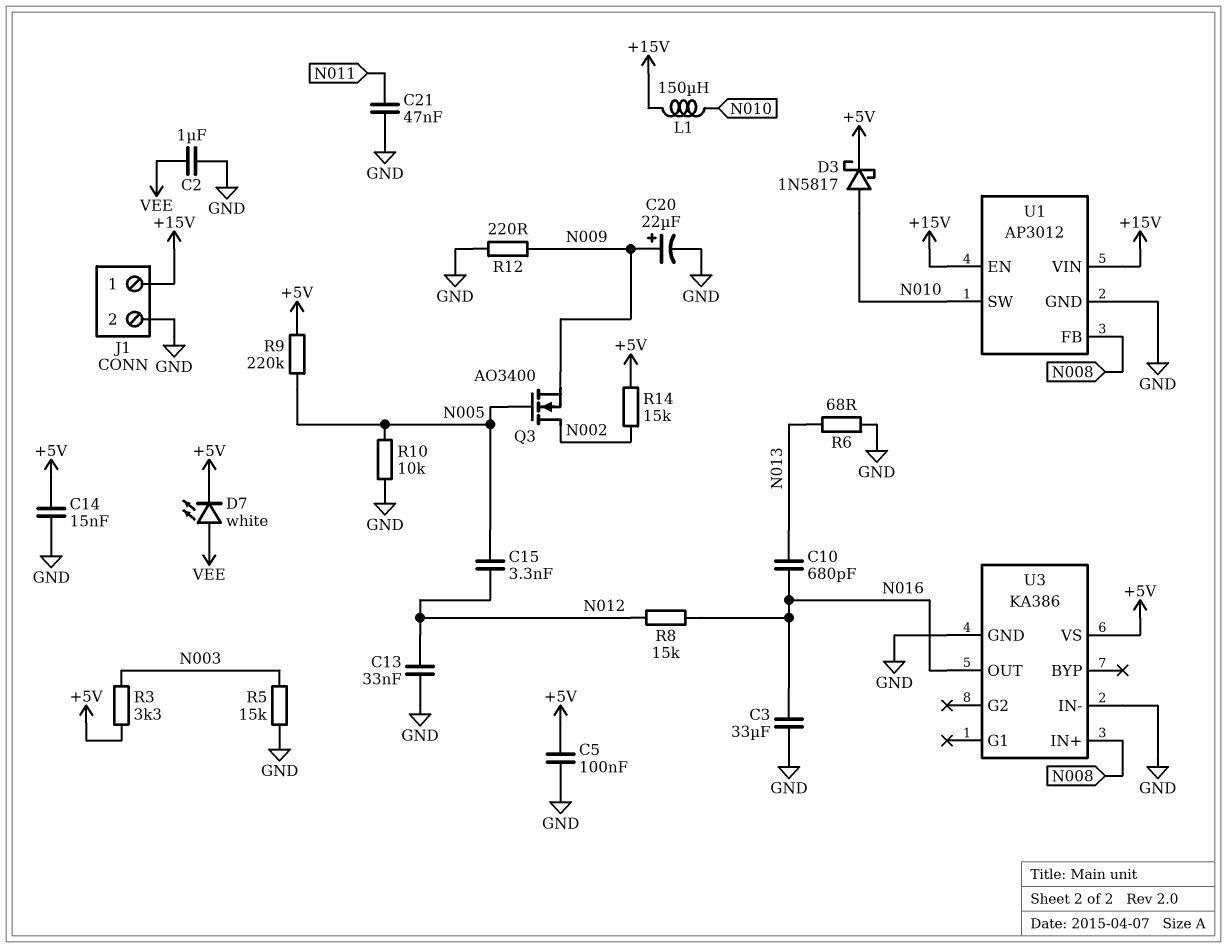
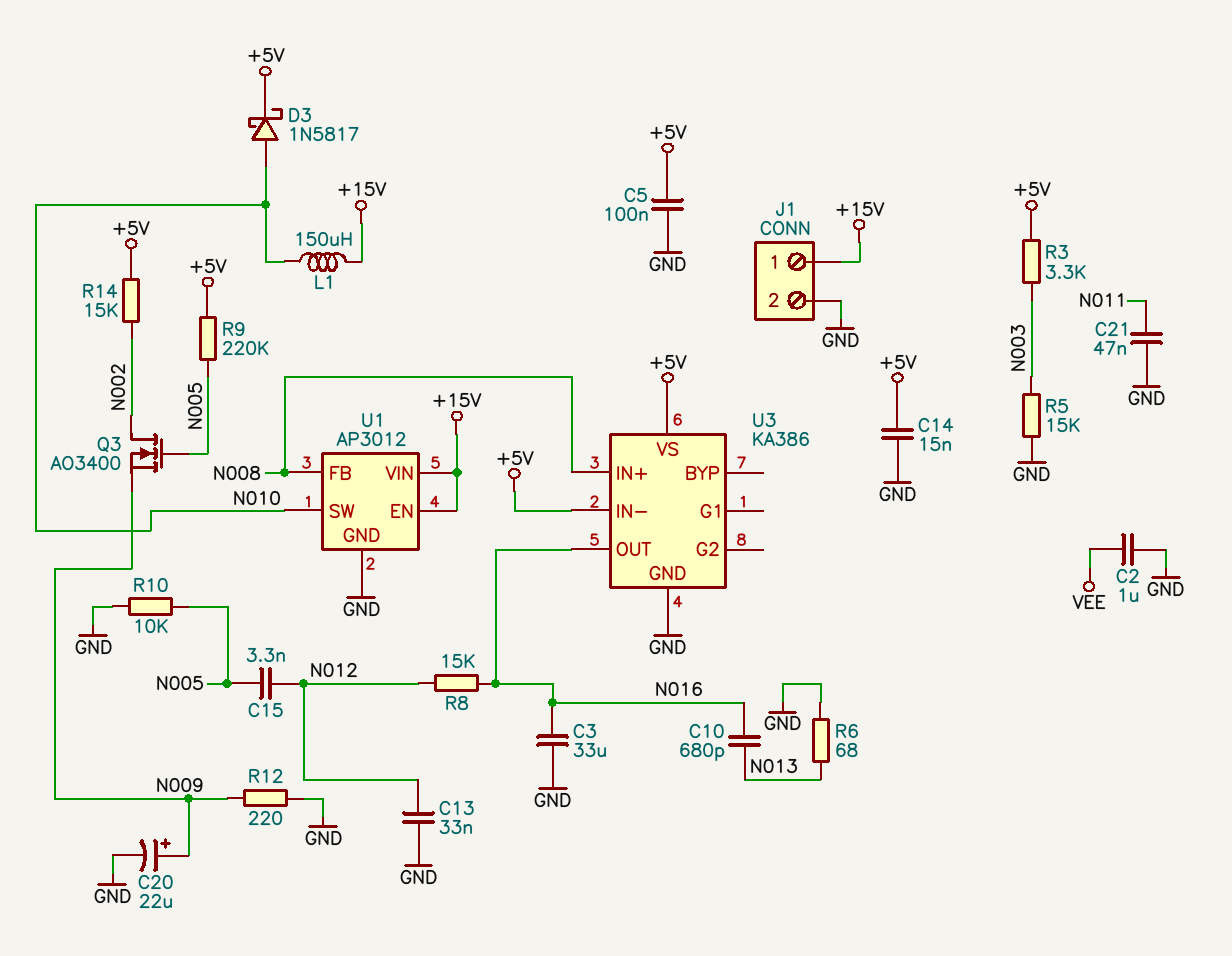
D7: LED white (A VEE, K +5V) -> none
U3 pin IN-: GND -> +5V

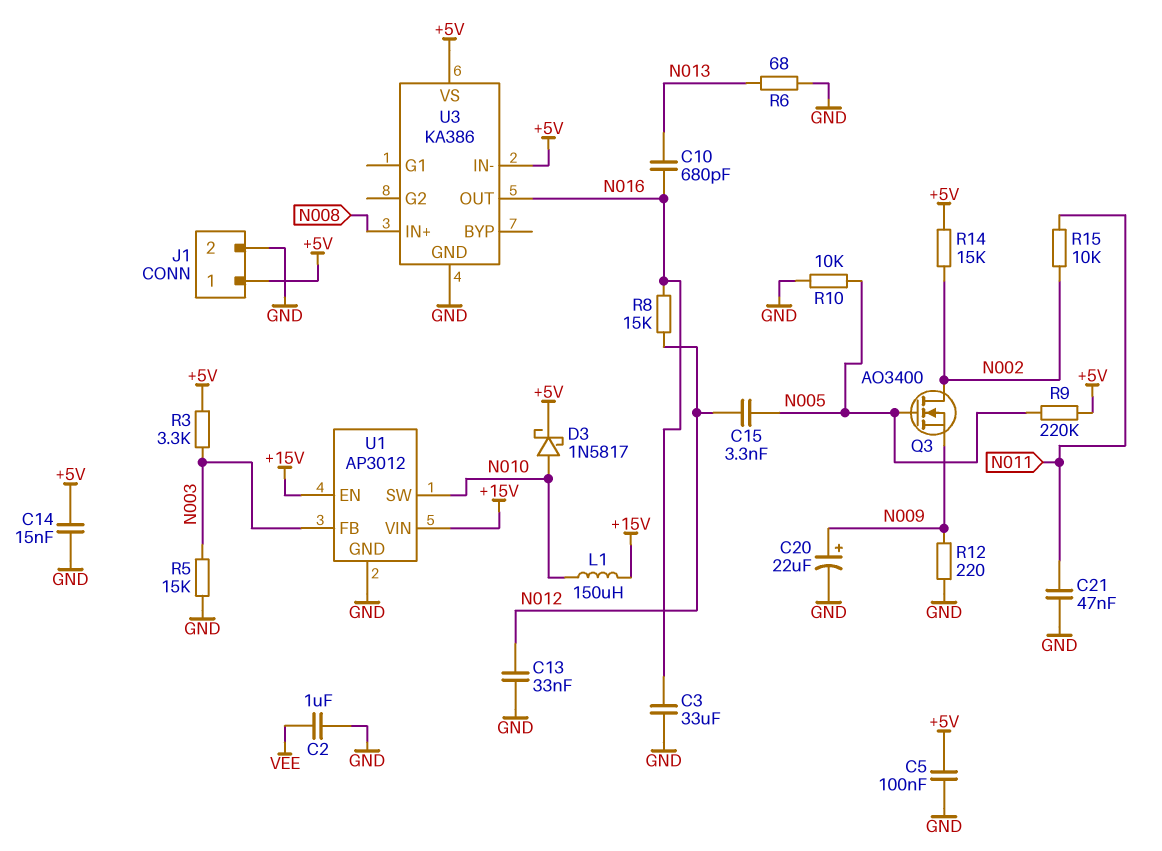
J1 pin 1: +15V -> +5V
R15: none -> 10k (N002, N011)
U1 pin FB: N008 -> N003

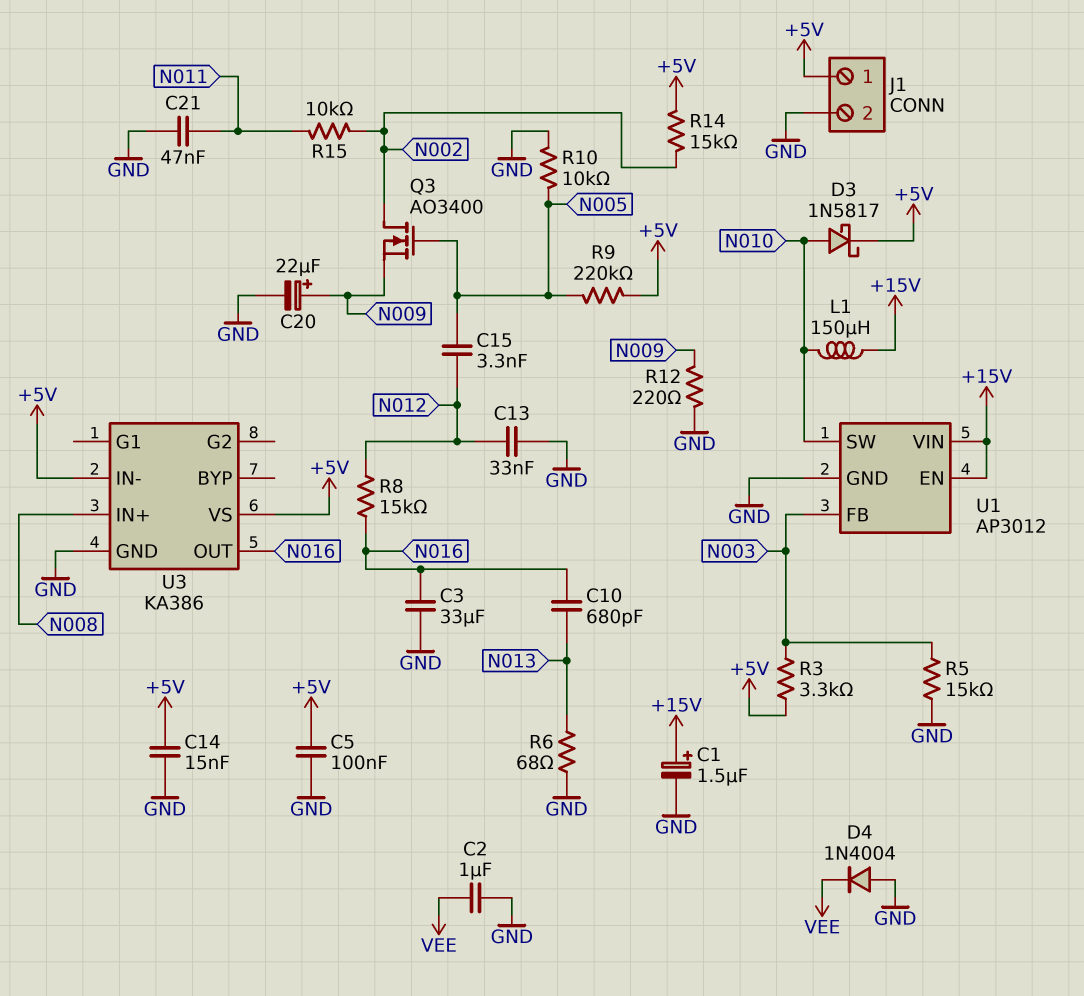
C1: none -> 1.5uF (plus +15V, minus GND)
D4: none -> diode 1N4004 (A GND, K VEE)

